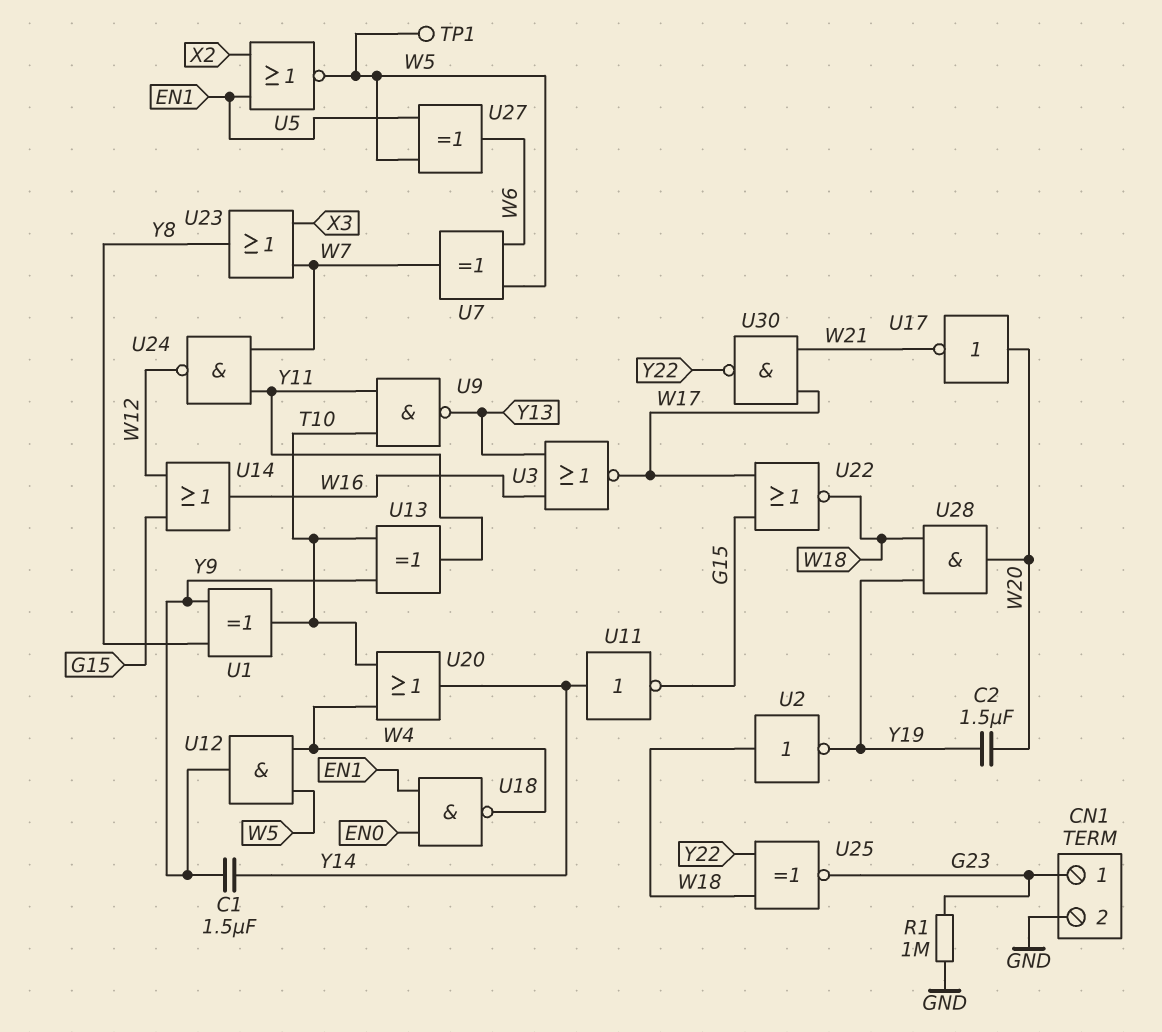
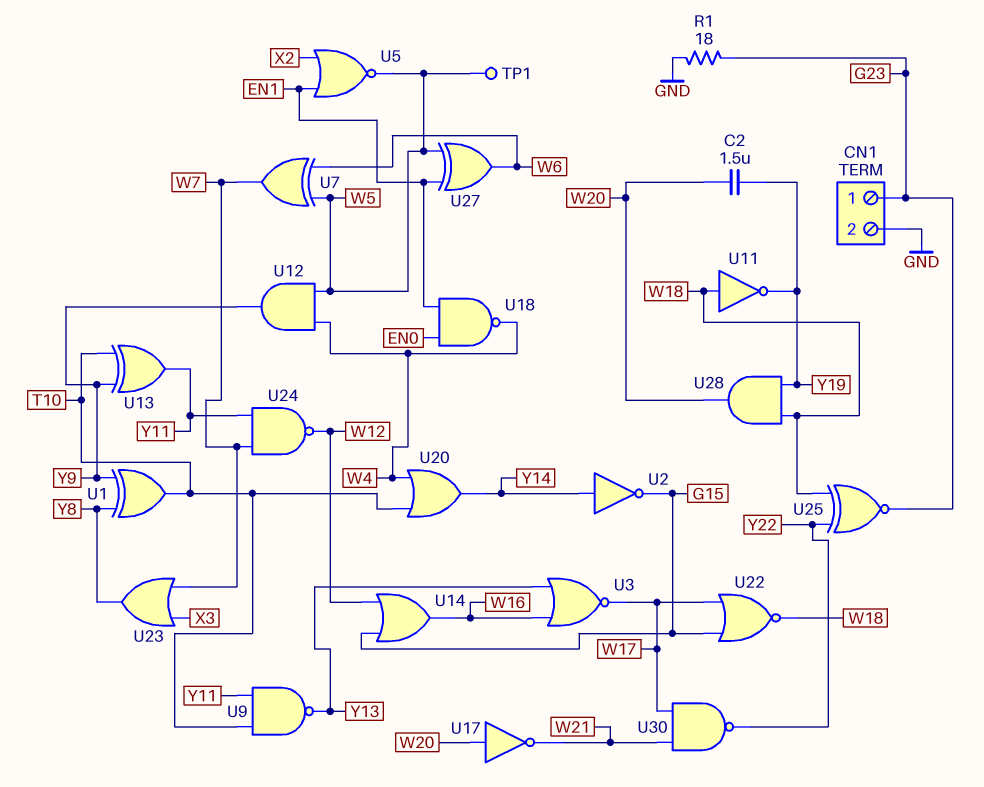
C1: 1.5uF (Y9, Y14) -> none
R1: 1M (G23, GND) -> 18 (G23, GND)
U2: NOT (in W18, out Y19) -> NOT (in Y14, out G15)
U11: NOT (in Y14, out G15) -> NOT (in W18, out Y19)

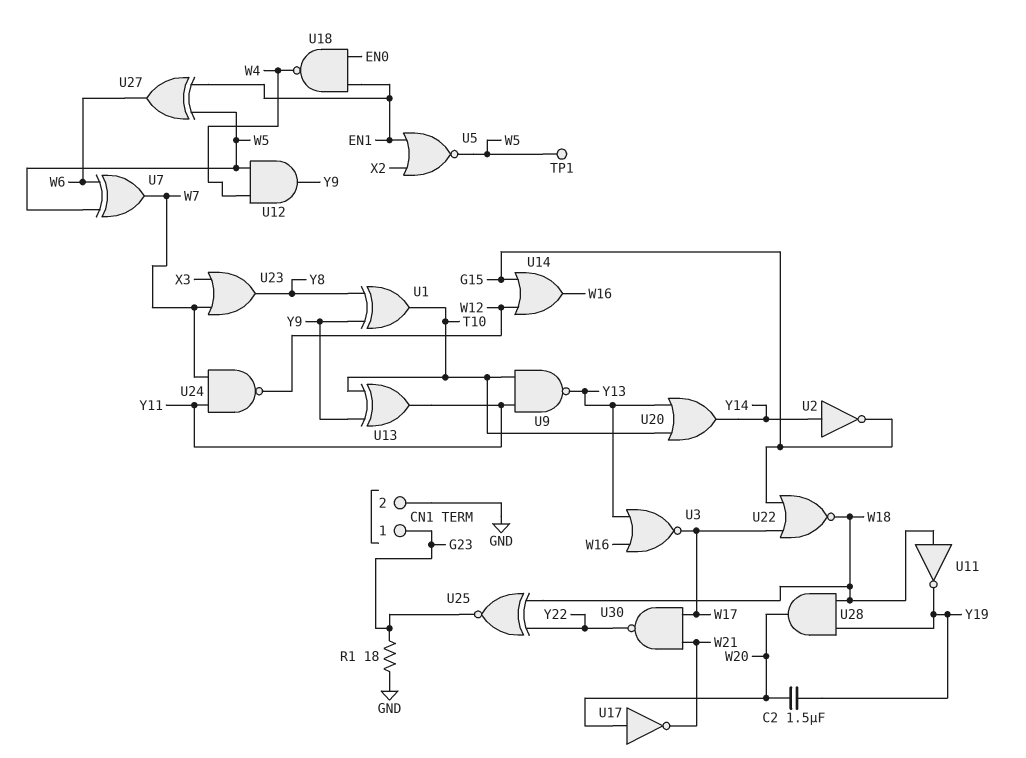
U20: OR (in T10, in W4, out Y14) -> OR (in T10, in Y13, out Y14)

